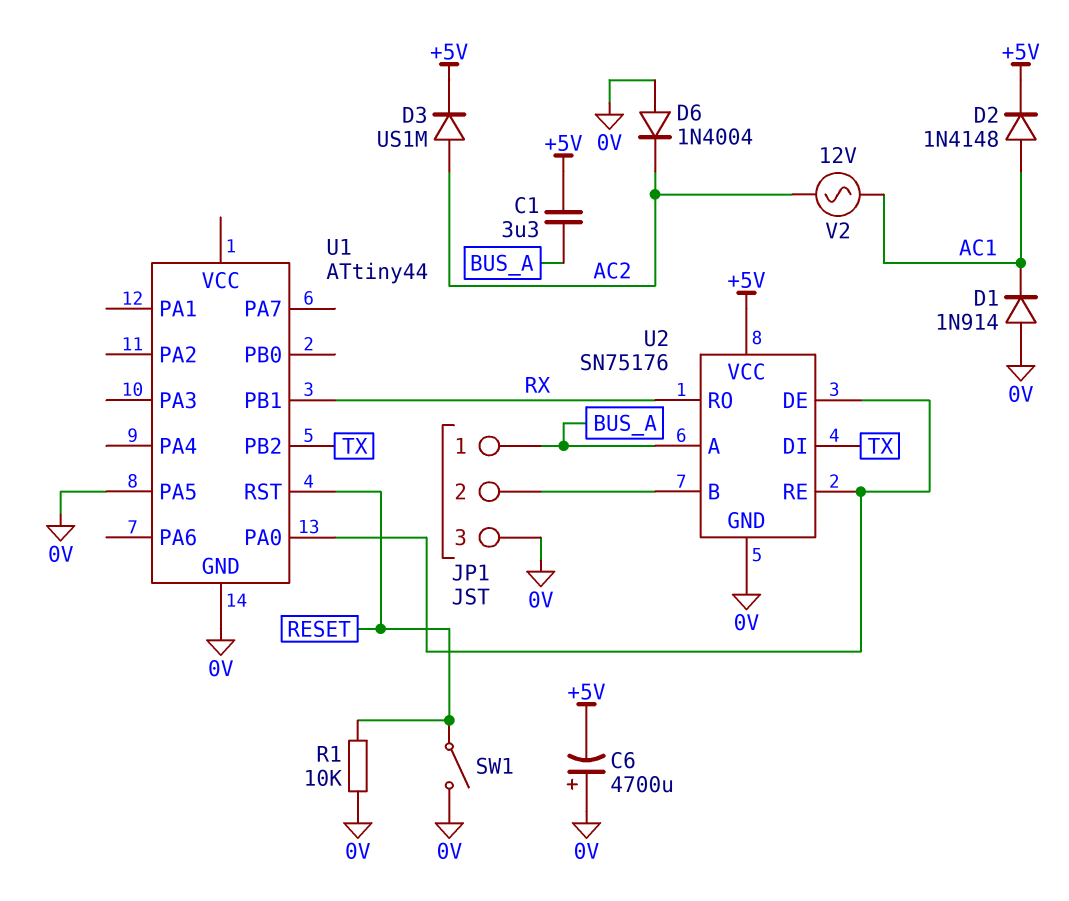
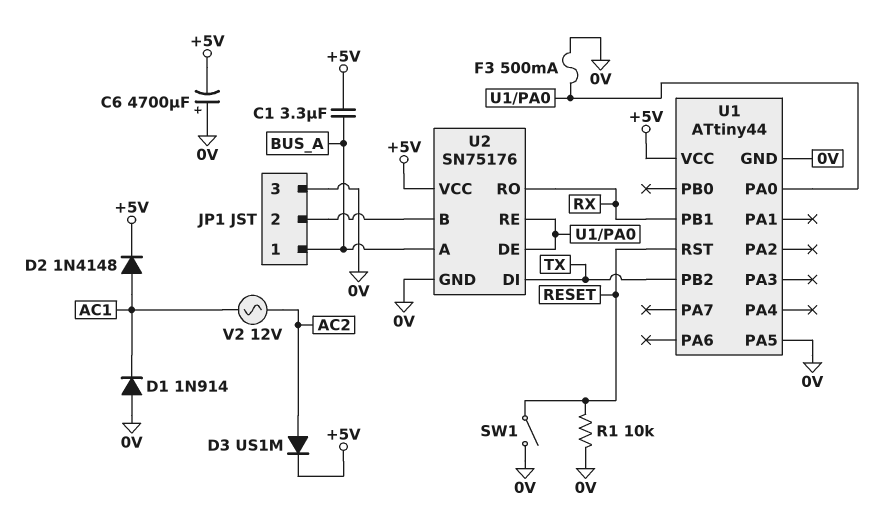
D6: diode 1N4004 (A 0V, K AC2) -> none
F3: none -> 500mA (0V, U1/PA0)
U1 pin VCC: none -> +5V

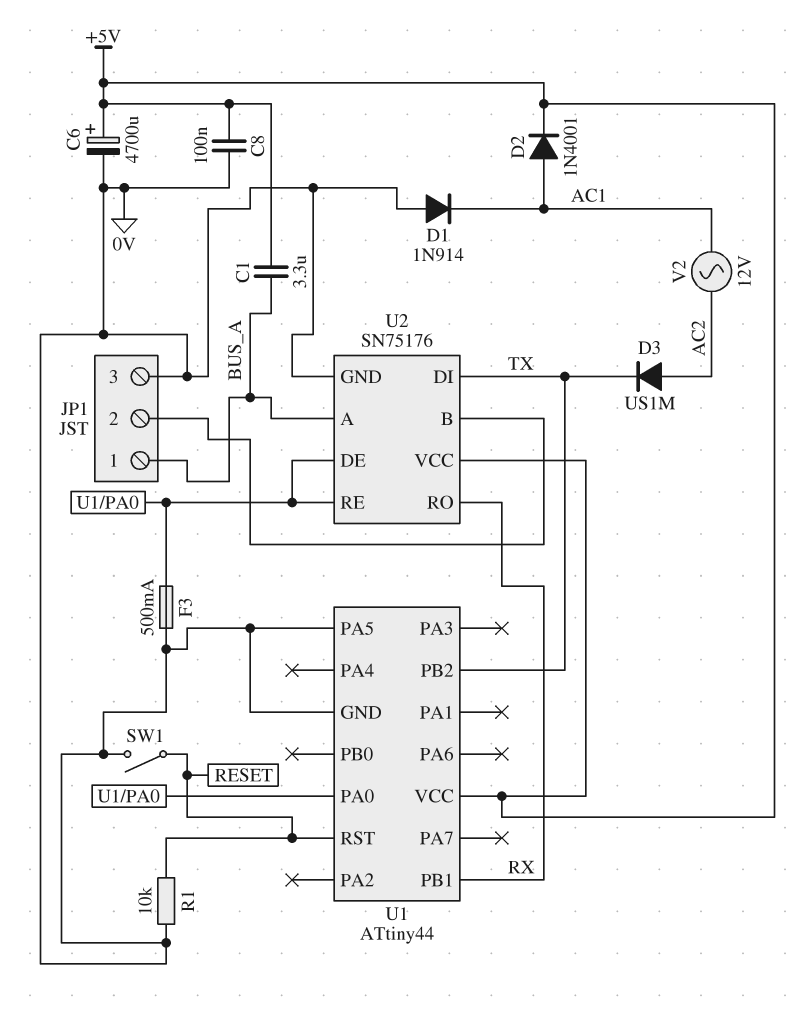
C6: 4700uF (plus 0V, minus +5V) -> 4700uF (plus +5V, minus 0V)
C8: none -> 100nF (+5V, 0V)
D2: diode 1N4148 (A AC1, K +5V) -> diode 1N4001 (A AC1, K +5V)
D3: diode US1M (A AC2, K +5V) -> diode US1M (A AC2, K TX)

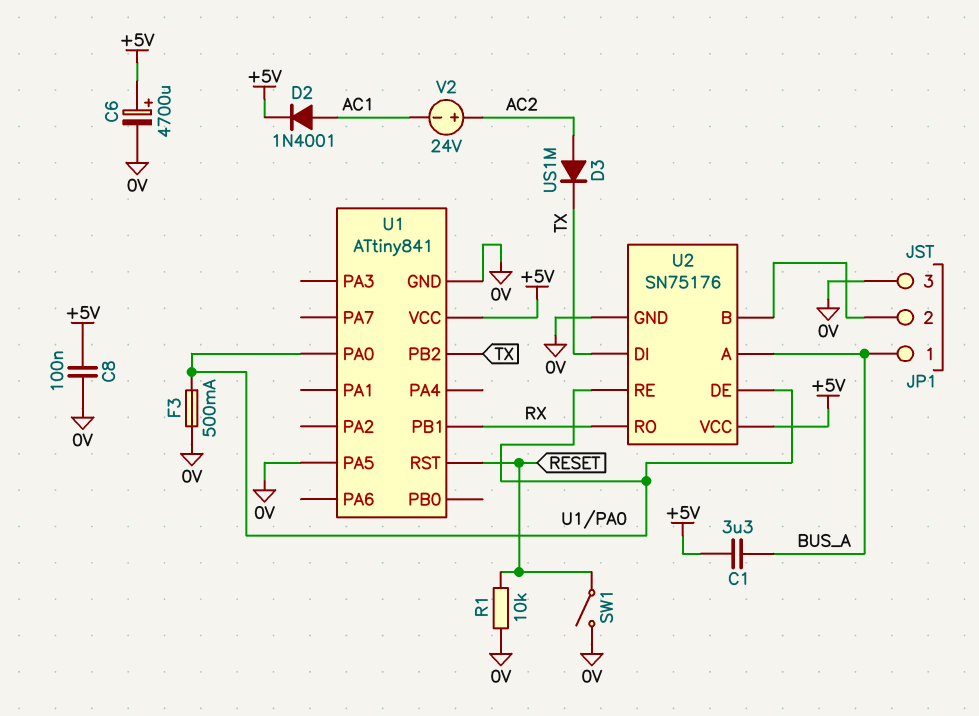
D1: diode 1N914 (A 0V, K AC1) -> none
U1: ATtiny44 -> ATtiny841
V2: AC 12V (AC1, AC2) -> 24V (plus AC2, minus AC1)

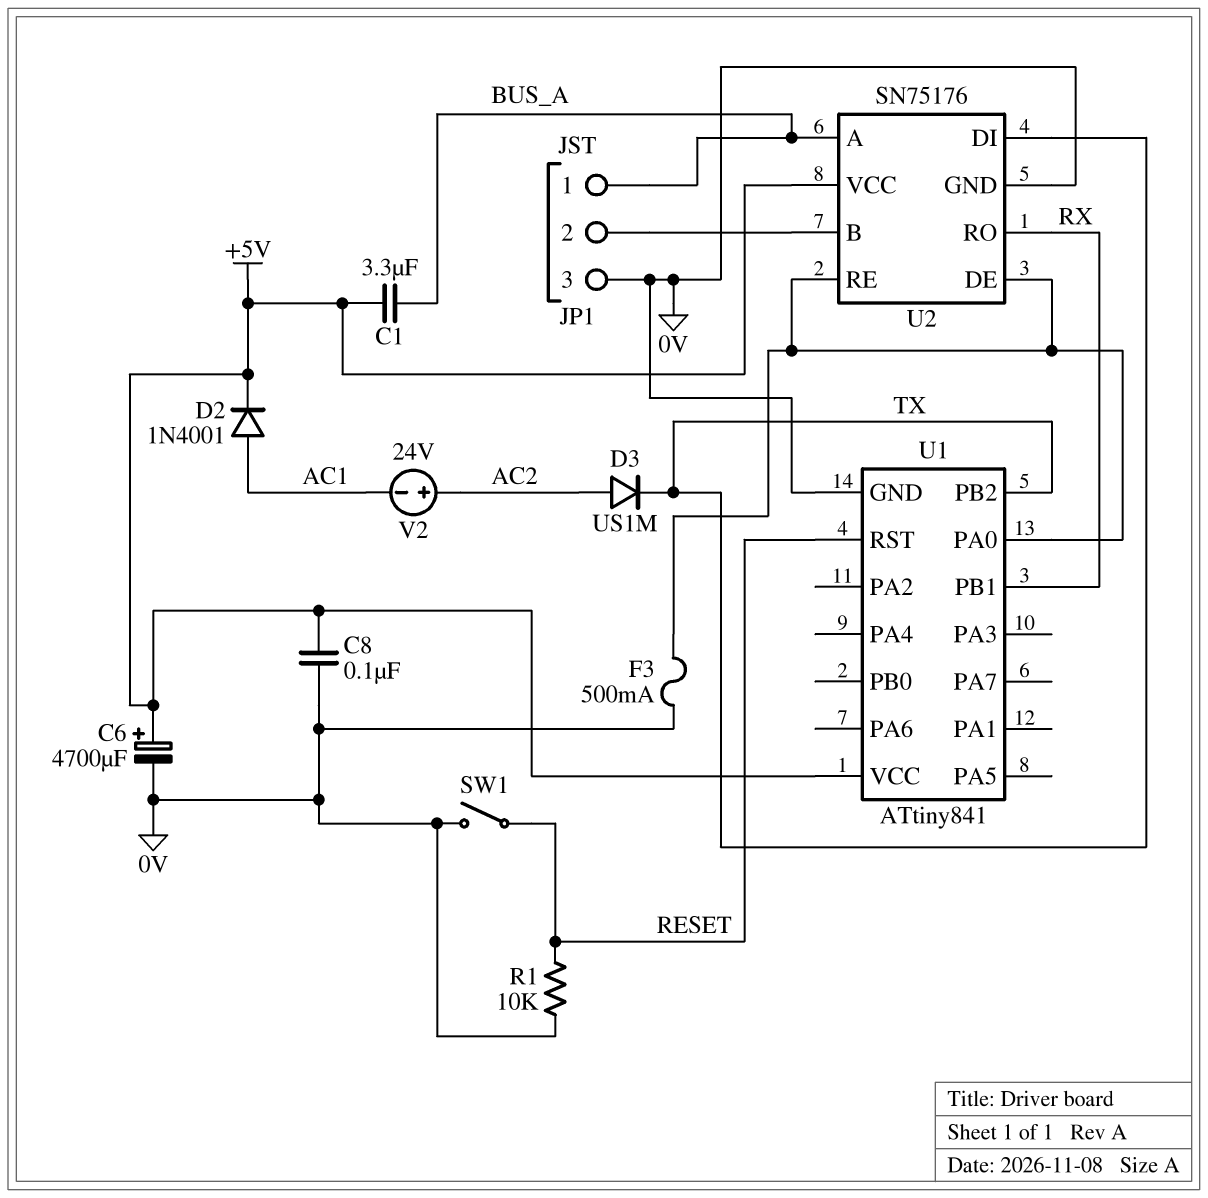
U1 pin PA5: 0V -> none

